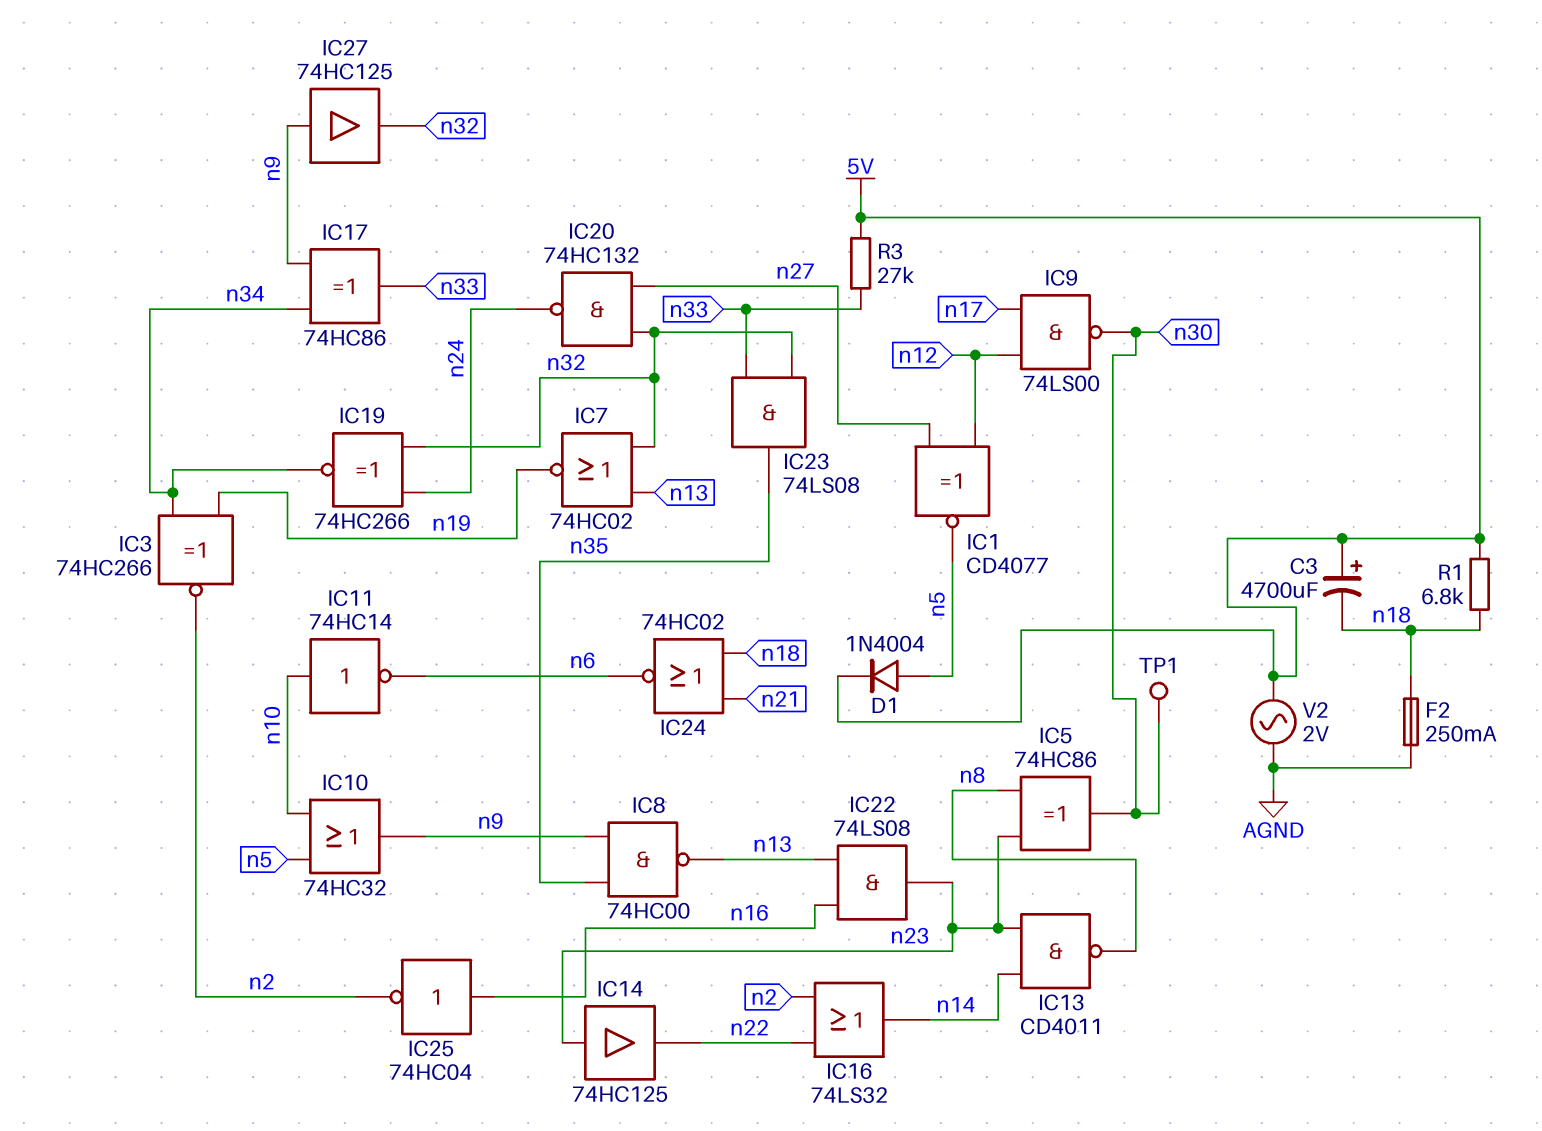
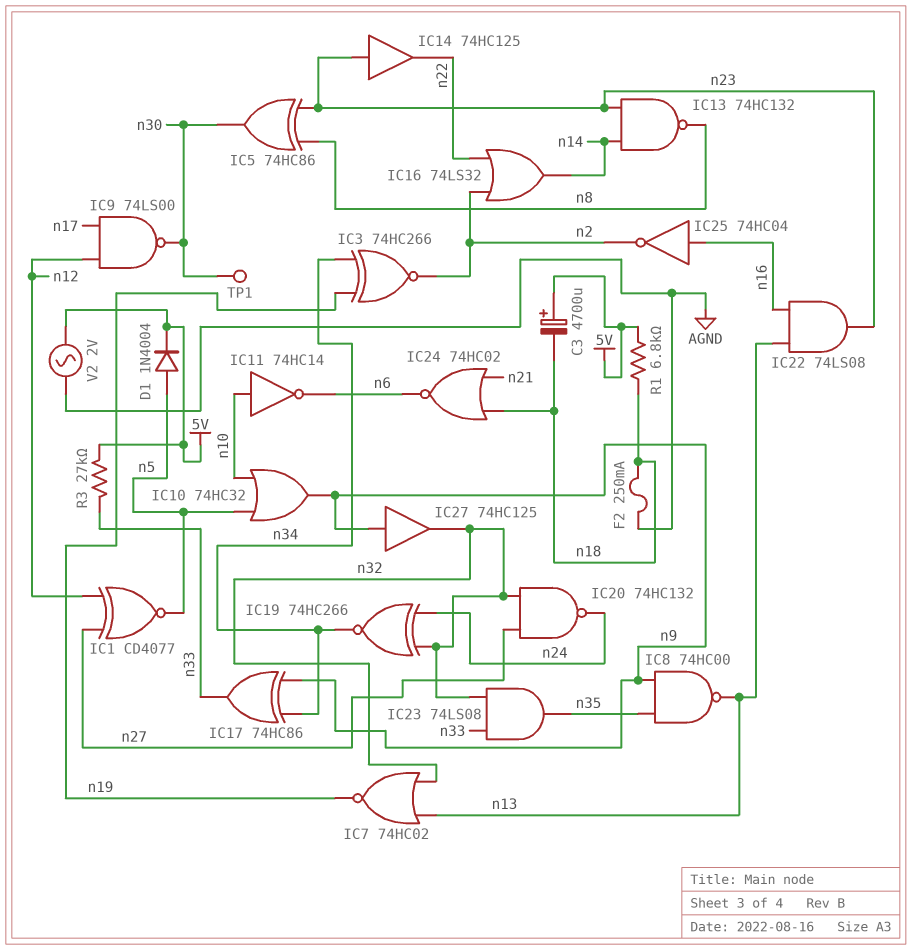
IC13: NAND CD4011 (in n14, in n23, out n8) -> NAND 74HC132 (in n14, in n23, out n8)

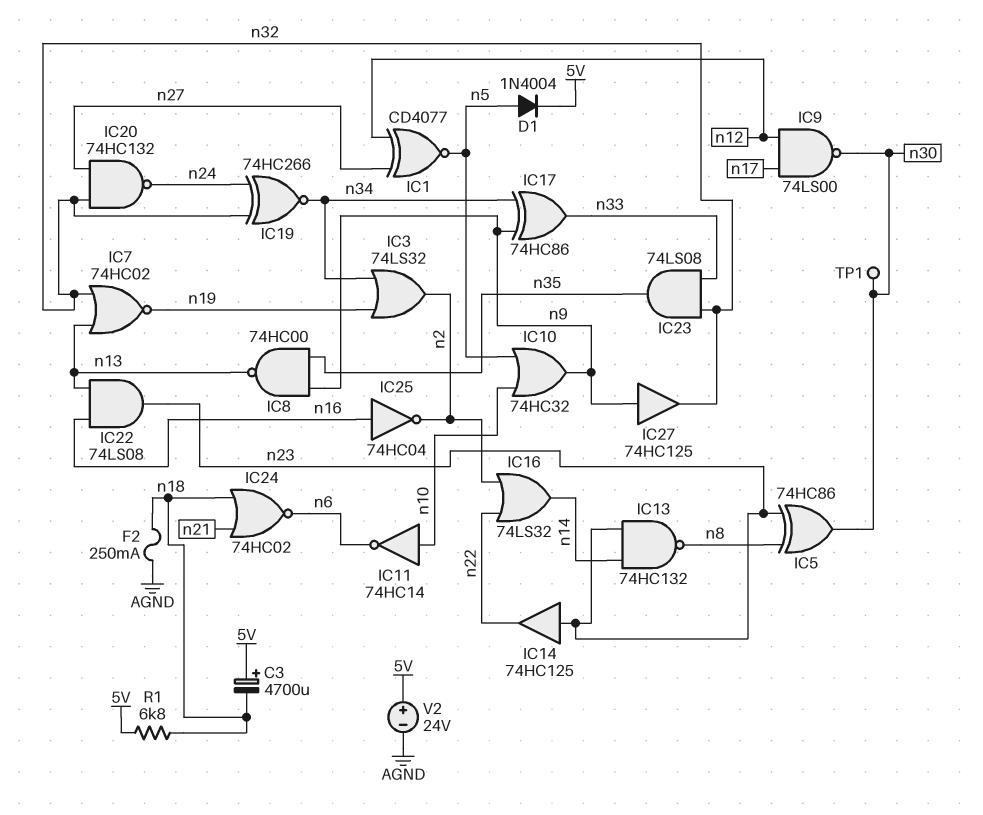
IC3: XNOR 74HC266 (in n19, in n34, out n2) -> OR 74LS32 (in n19, in n34, out n2)
R3: 27k (5V, n33) -> none
V2: AC 2V (5V, AGND) -> 24V (plus 5V, minus AGND)

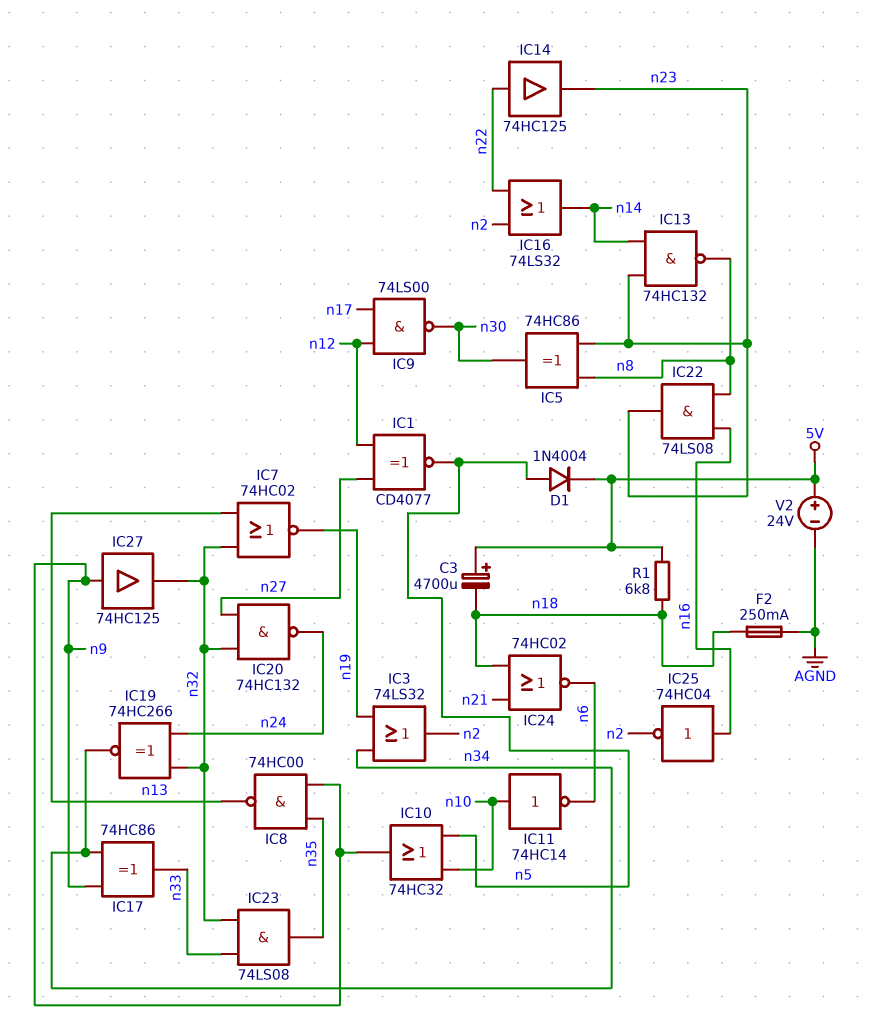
IC14: buffer 74HC125 (in n23, out n22) -> buffer 74HC125 (in n22, out n23)
IC22: AND 74LS08 (in n13, in n16, out n23) -> AND 74LS08 (in n8, in n16, out n23)
TP1: test point (n30) -> none

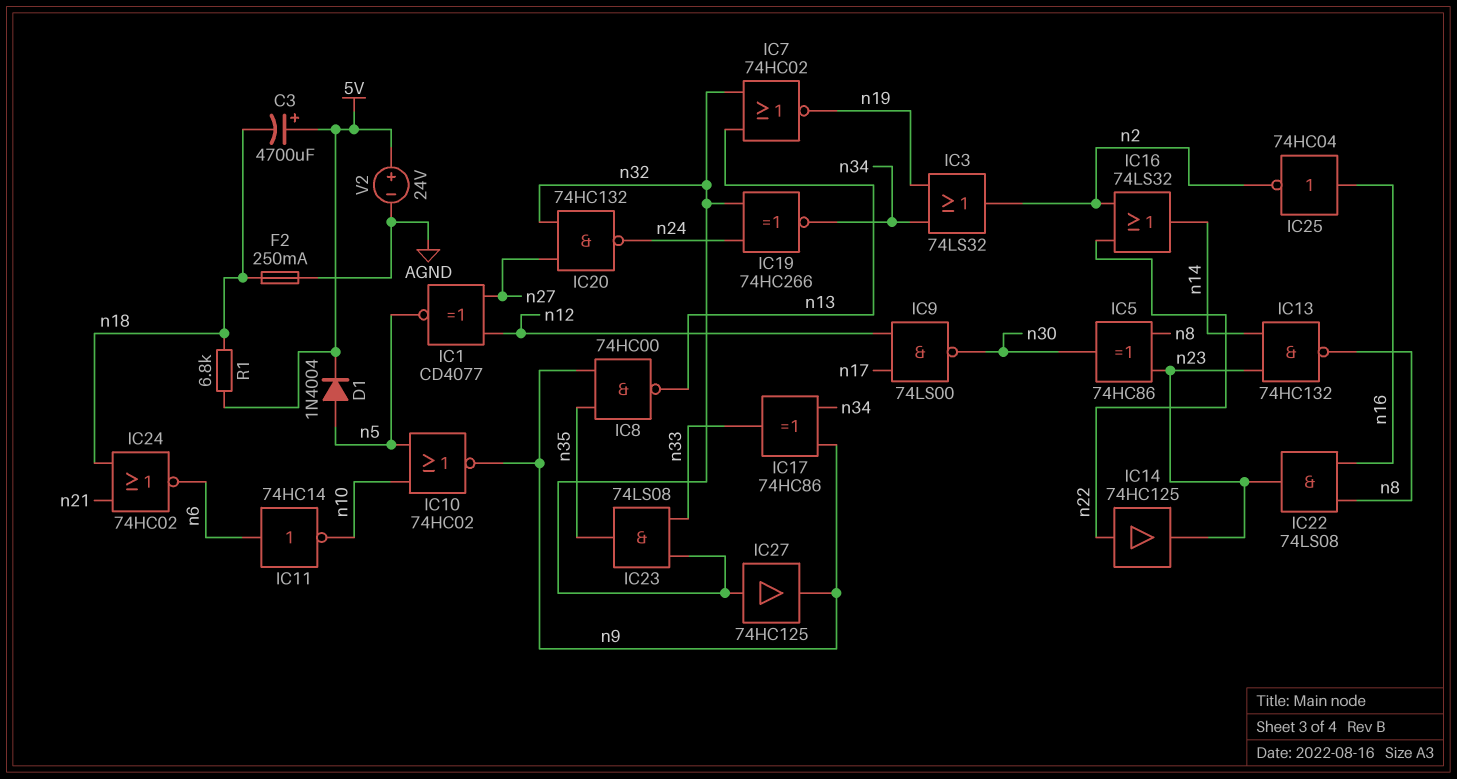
IC10: OR 74HC32 (in n5, in n10, out n9) -> NOR 74HC02 (in n5, in n10, out n9)
IC11: NOT 74HC14 (in n10, out n6) -> NOT 74HC14 (in n6, out n10)
IC27: buffer 74HC125 (in n9, out n32) -> buffer 74HC125 (in n32, out n9)

